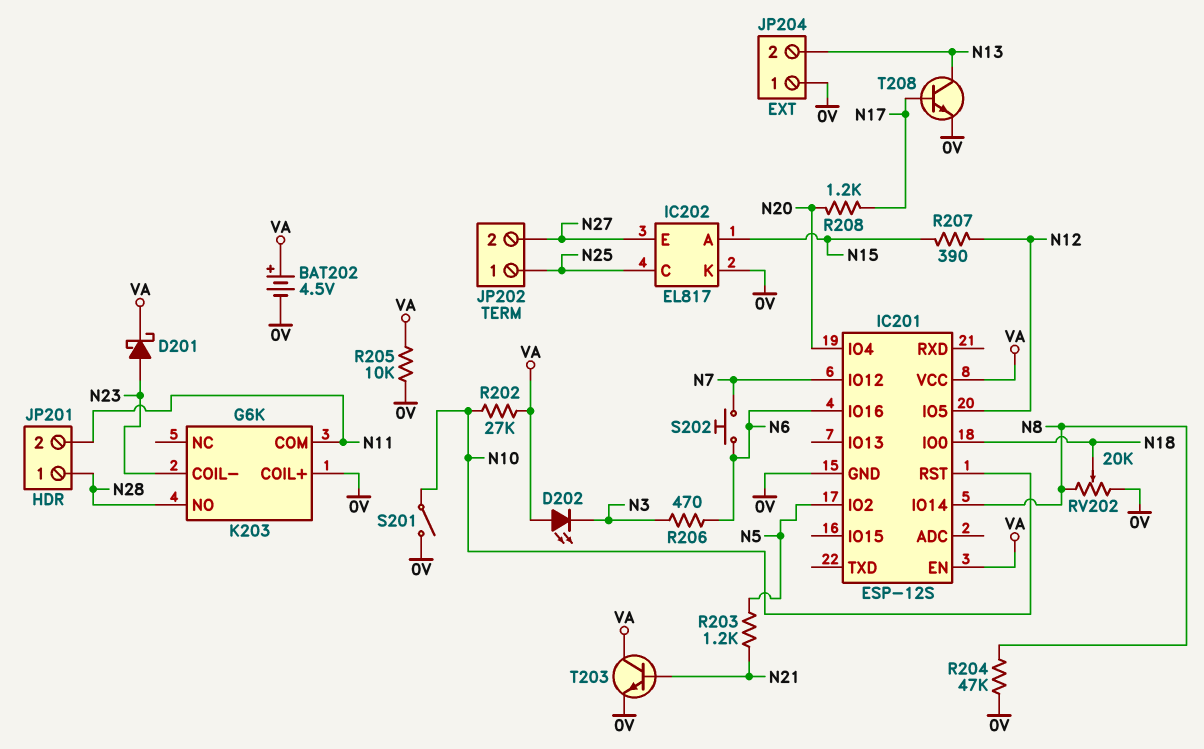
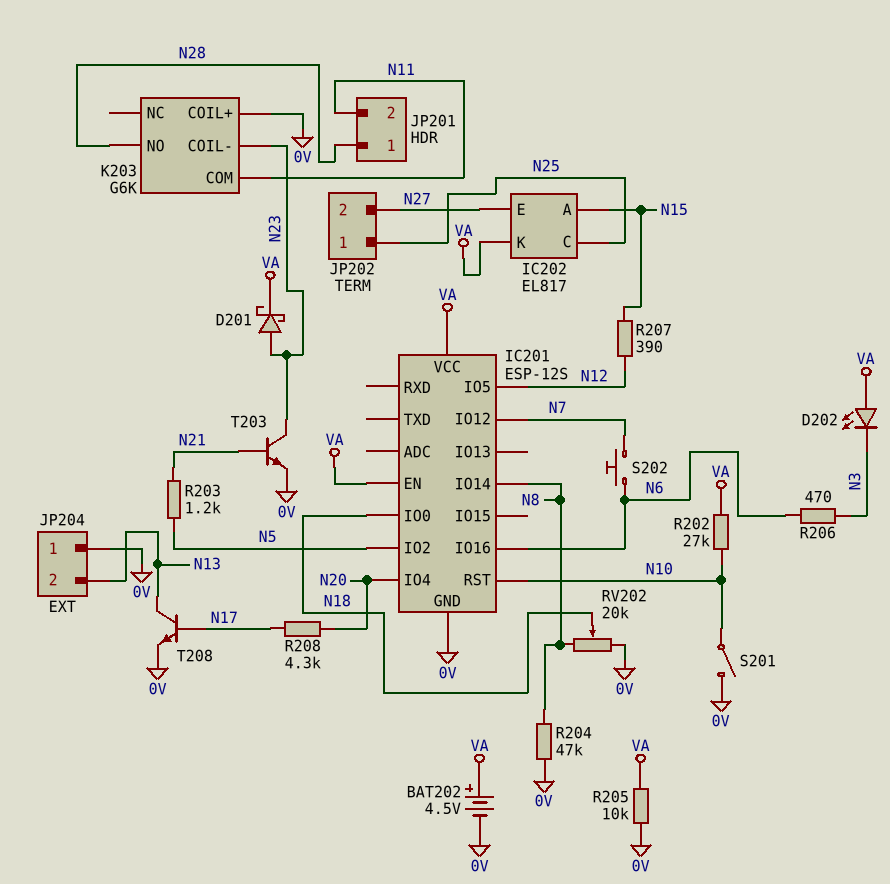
IC202 pin K: 0V -> VA
R208: 1.2k (N17, N20) -> 4.3k (N17, N20)
T203: NPN (B N21, C VA, E 0V) -> NPN (B N21, C N23, E 0V)

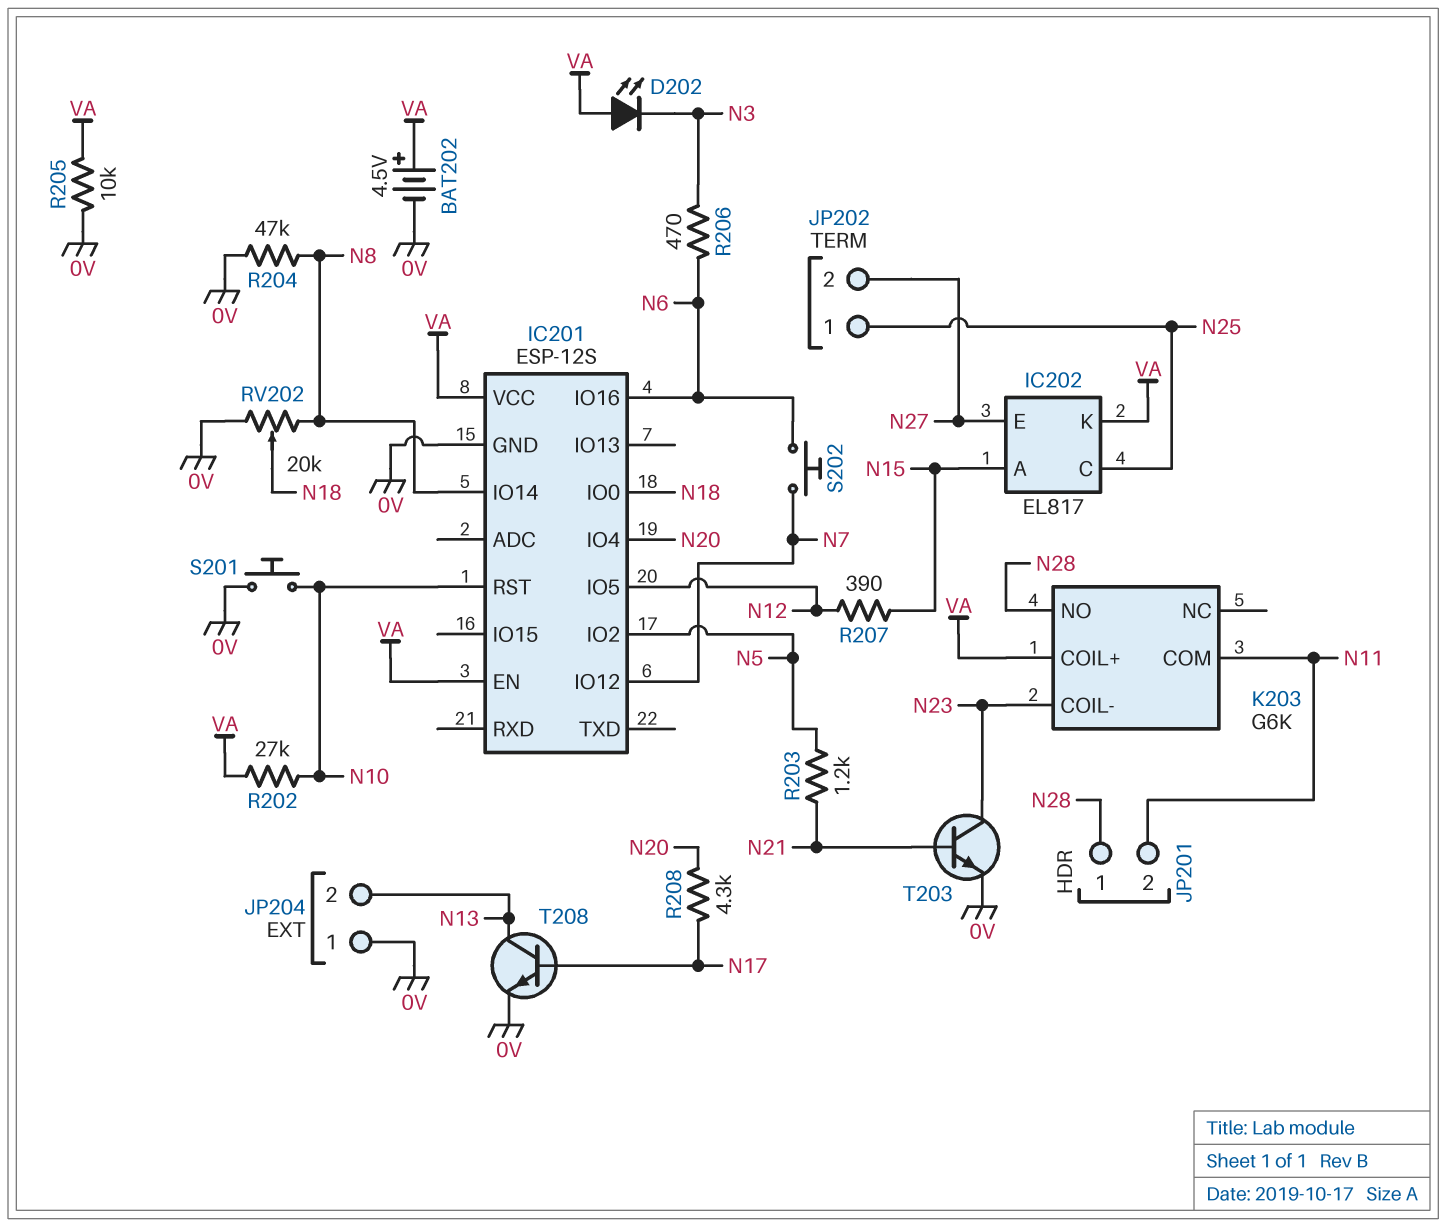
D201: schottky (A N23, K VA) -> none
K203 pin COIL+: 0V -> VA
S201: switch (0V, N10) -> button (0V, N10)

